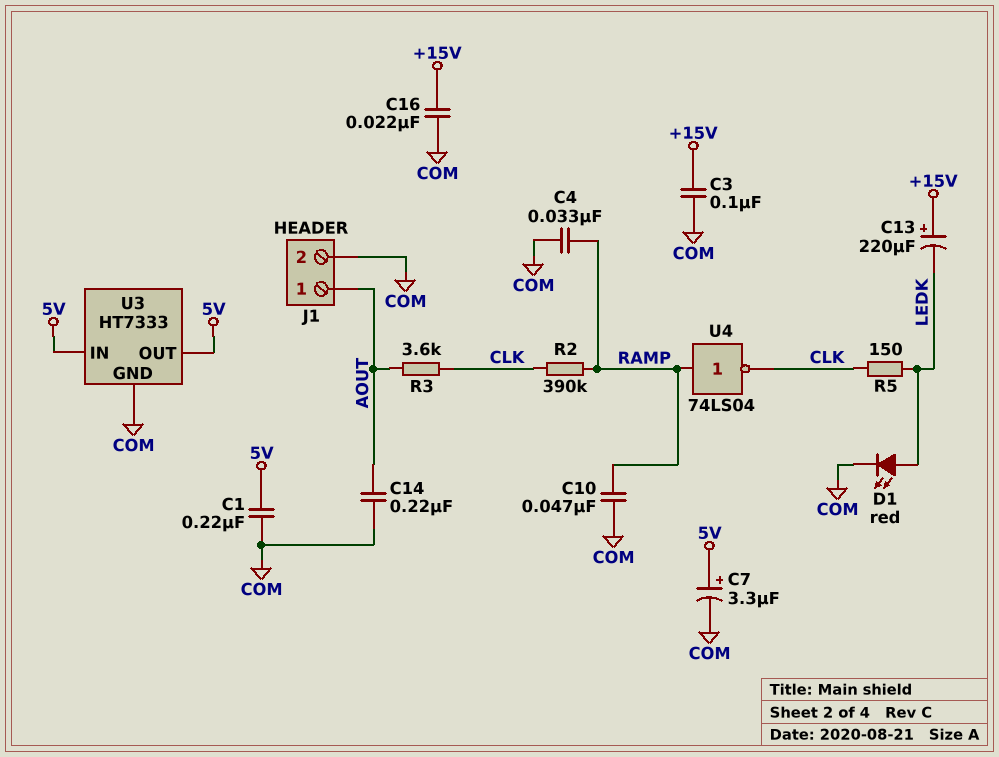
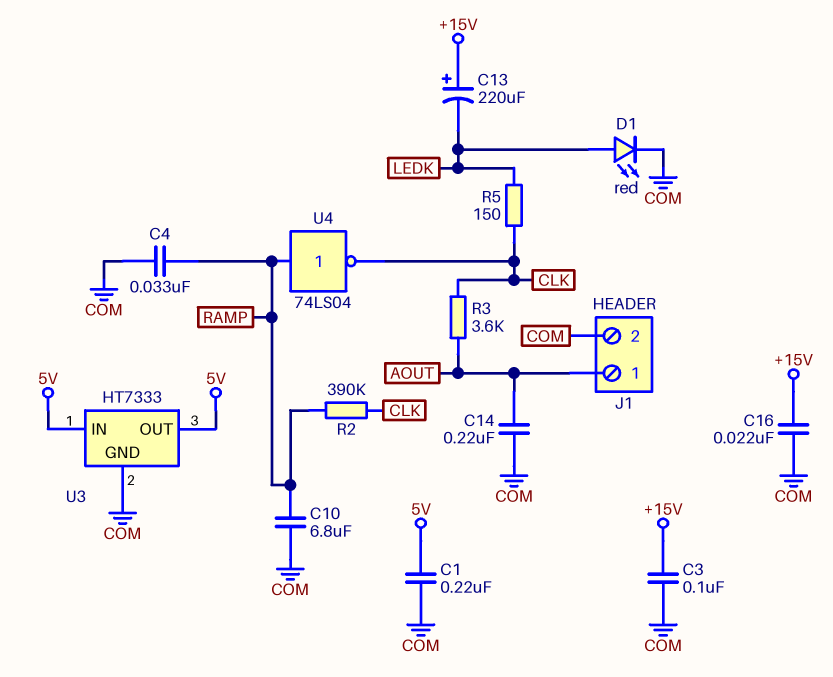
C7: 3.3uF (plus 5V, minus COM) -> none
C10: 47nF (COM, RAMP) -> 6.8uF (COM, RAMP)

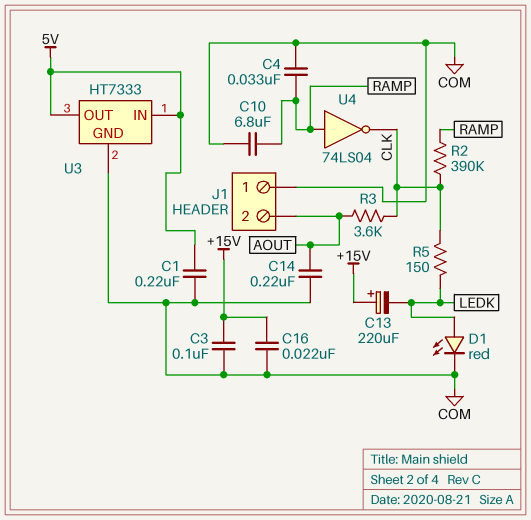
J1 pin 1: AOUT -> COM
J1 pin 2: COM -> AOUT

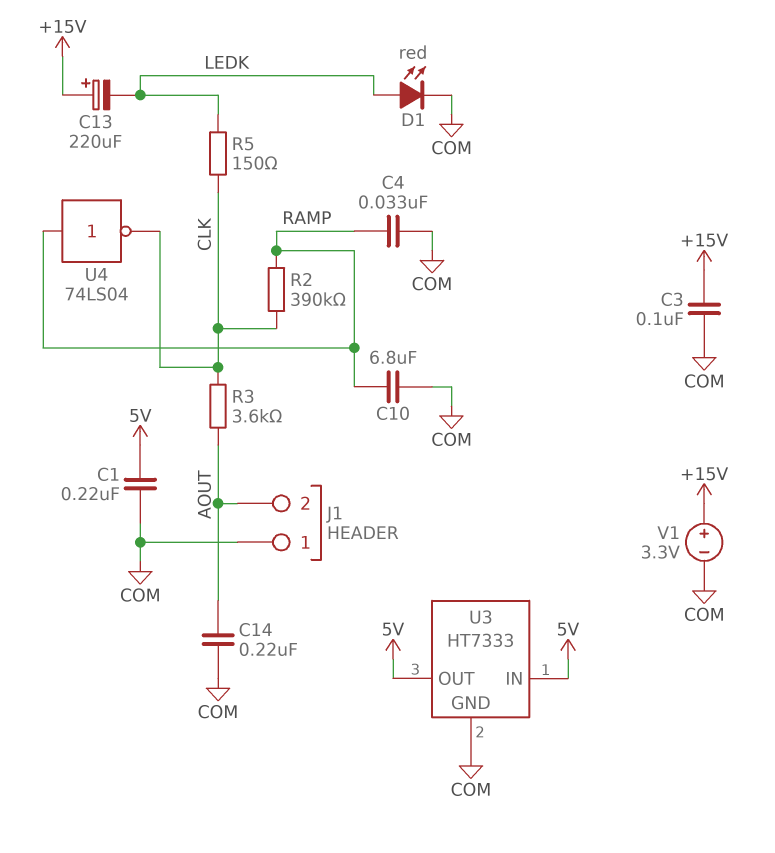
C16: 22nF (+15V, COM) -> none
V1: none -> 3.3V (plus +15V, minus COM)

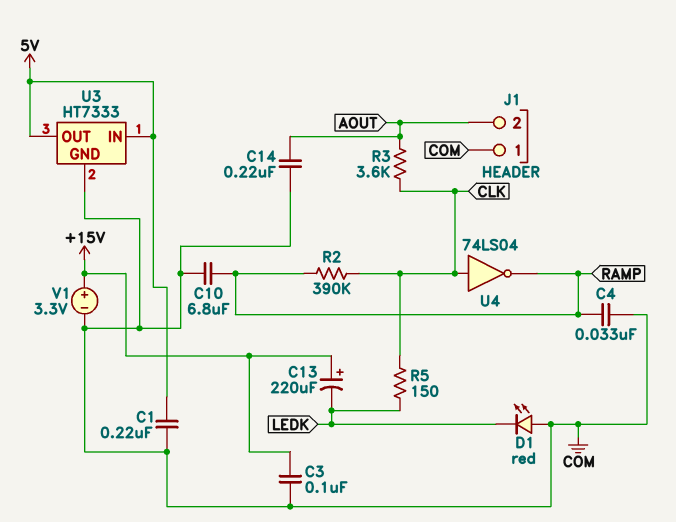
D1: LED red (A LEDK, K COM) -> LED red (A COM, K LEDK)
U4: NOT 74LS04 (in RAMP, out CLK) -> NOT 74LS04 (in CLK, out RAMP)

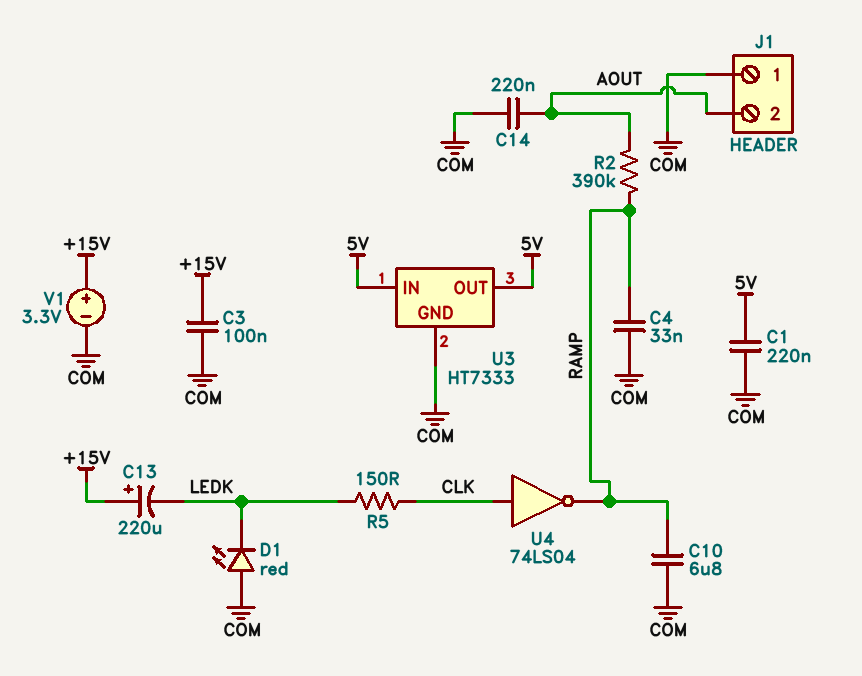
R2: 390k (CLK, RAMP) -> 390k (AOUT, RAMP)
R3: 3.6k (AOUT, CLK) -> none

